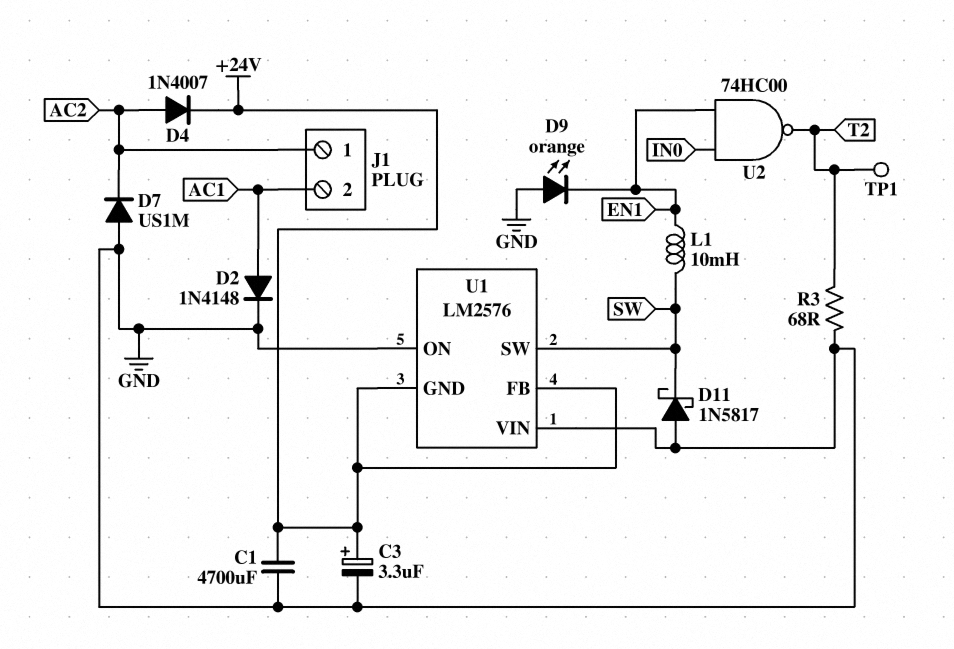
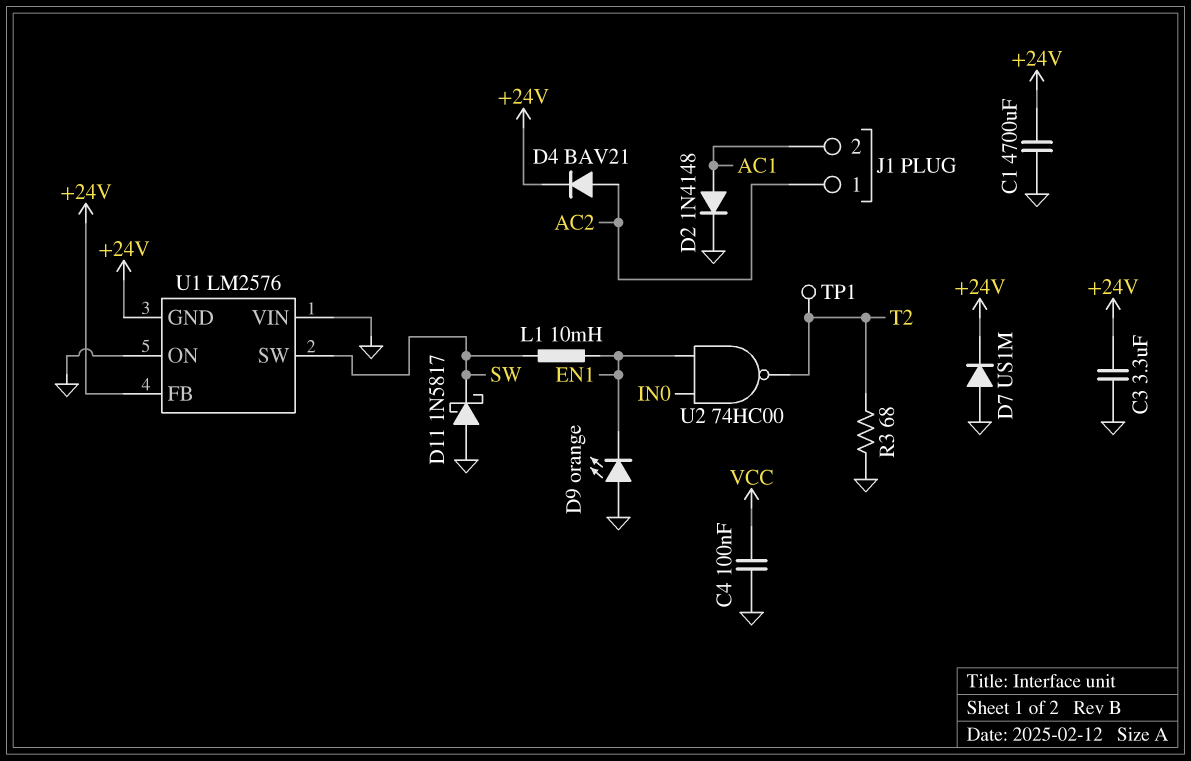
C3: 3.3uF (plus +24V, minus GND) -> 3.3uF (+24V, GND)
C4: none -> 100nF (GND, VCC)
D4: diode 1N4007 (A AC2, K +24V) -> diode BAV21 (A AC2, K +24V)
D7: diode US1M (A GND, K AC2) -> diode US1M (A GND, K +24V)

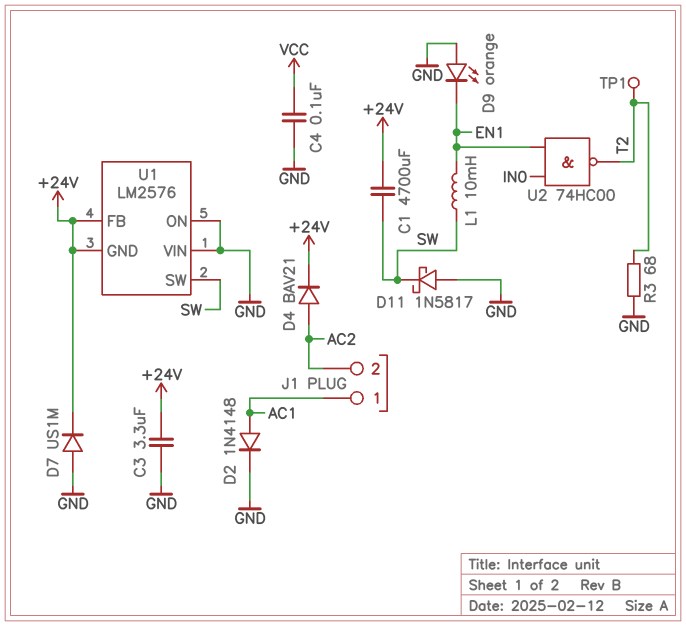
C1: 4700uF (+24V, GND) -> 4700uF (+24V, SW)
J1 pin 1: AC2 -> AC1
J1 pin 2: AC1 -> AC2

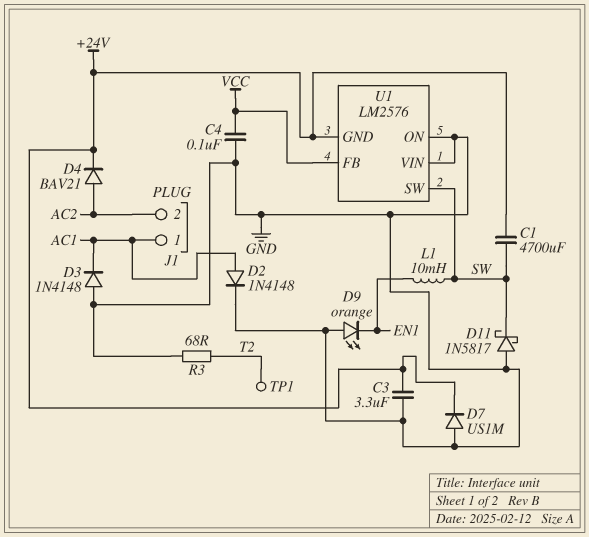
D3: none -> diode 1N4148 (A GND, K AC1)
U1 pin FB: +24V -> VCC
U2: NAND 74HC00 (in EN1, in IN0, out T2) -> none

